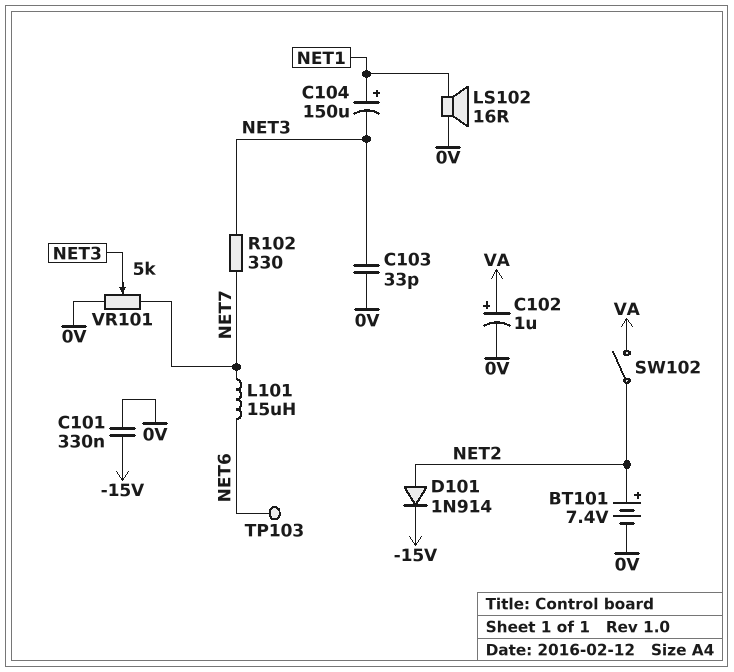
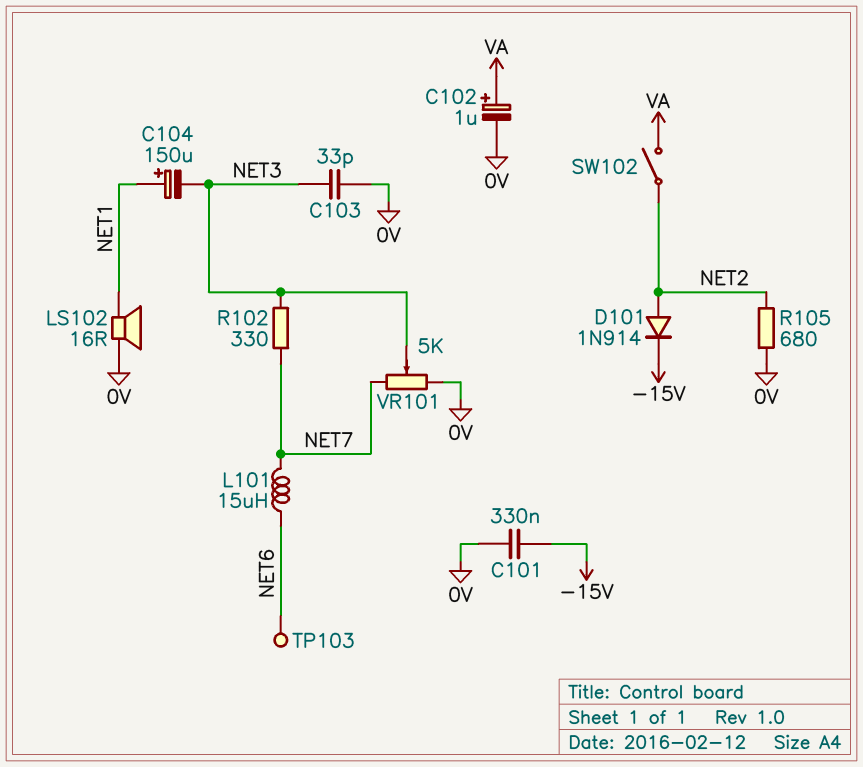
BT101: 7.4V (plus NET2, minus 0V) -> none
R105: none -> 680 (0V, NET2)

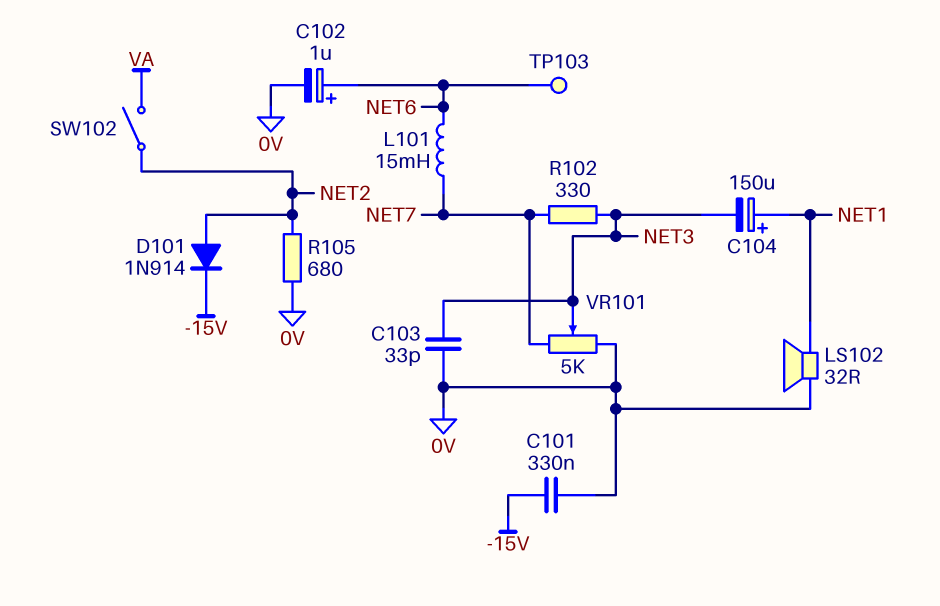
C102: 1uF (plus VA, minus 0V) -> 1uF (plus NET6, minus 0V)
L101: 15uH (NET6, NET7) -> 15mH (NET6, NET7)
LS102: speaker 16R (0V, NET1) -> speaker 32R (0V, NET1)

